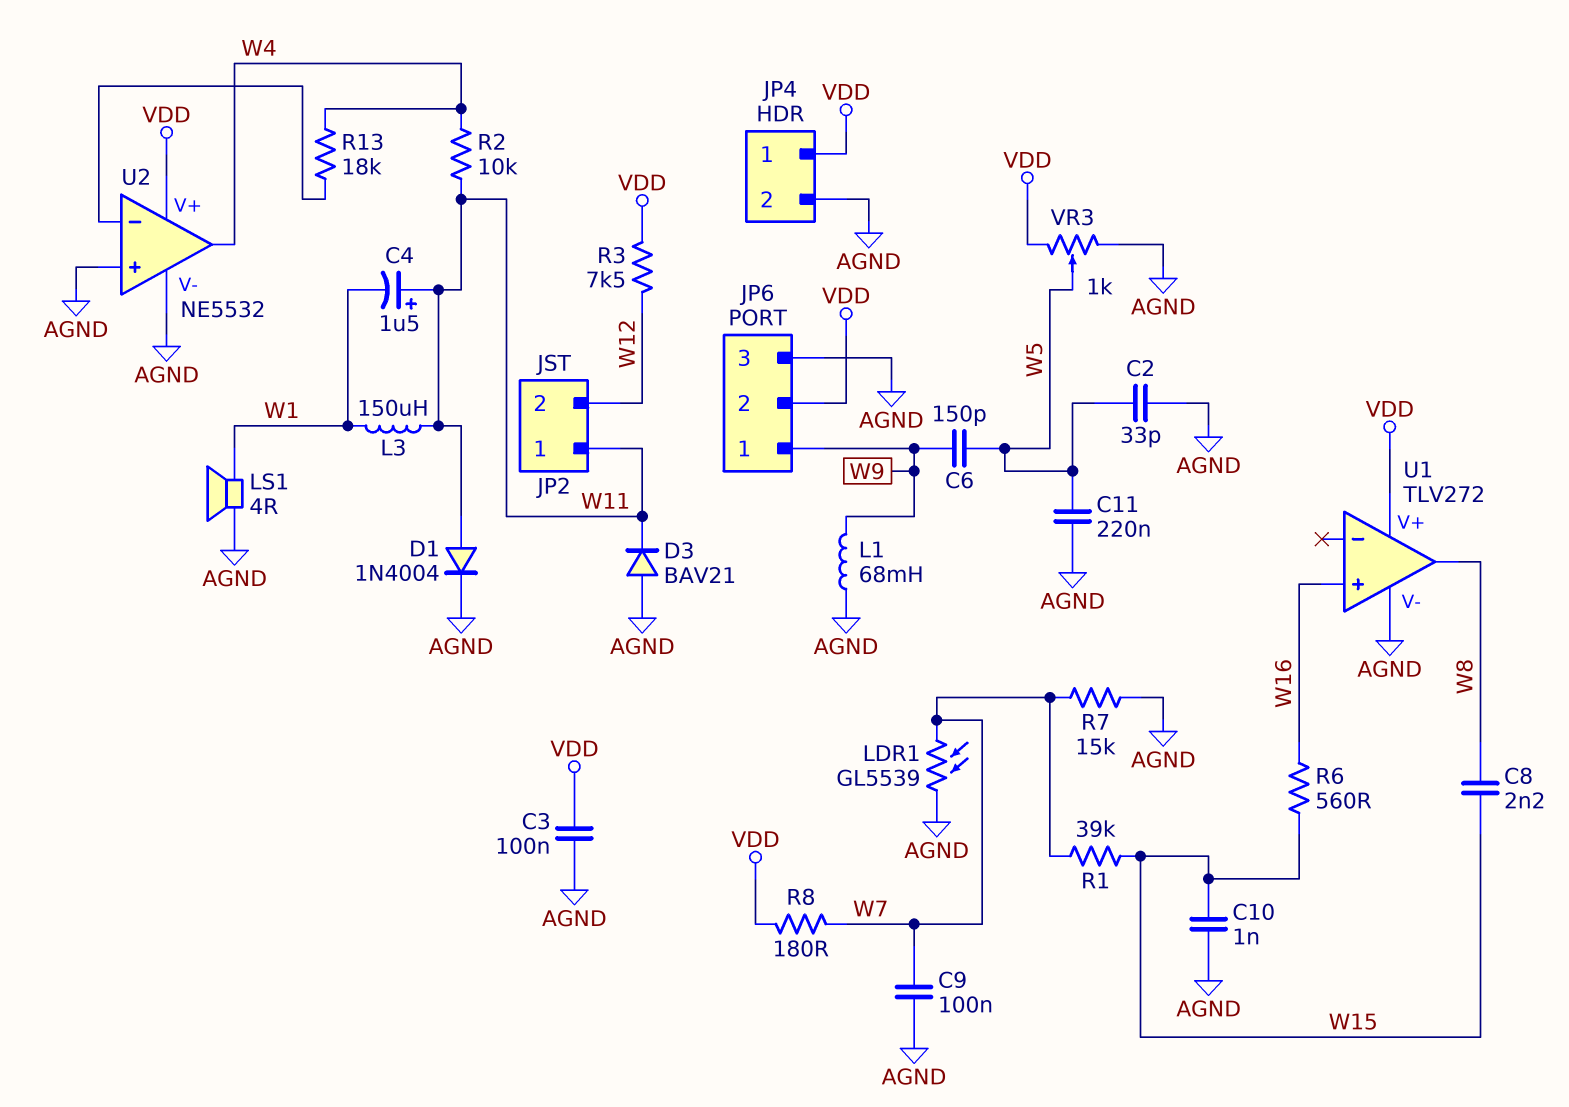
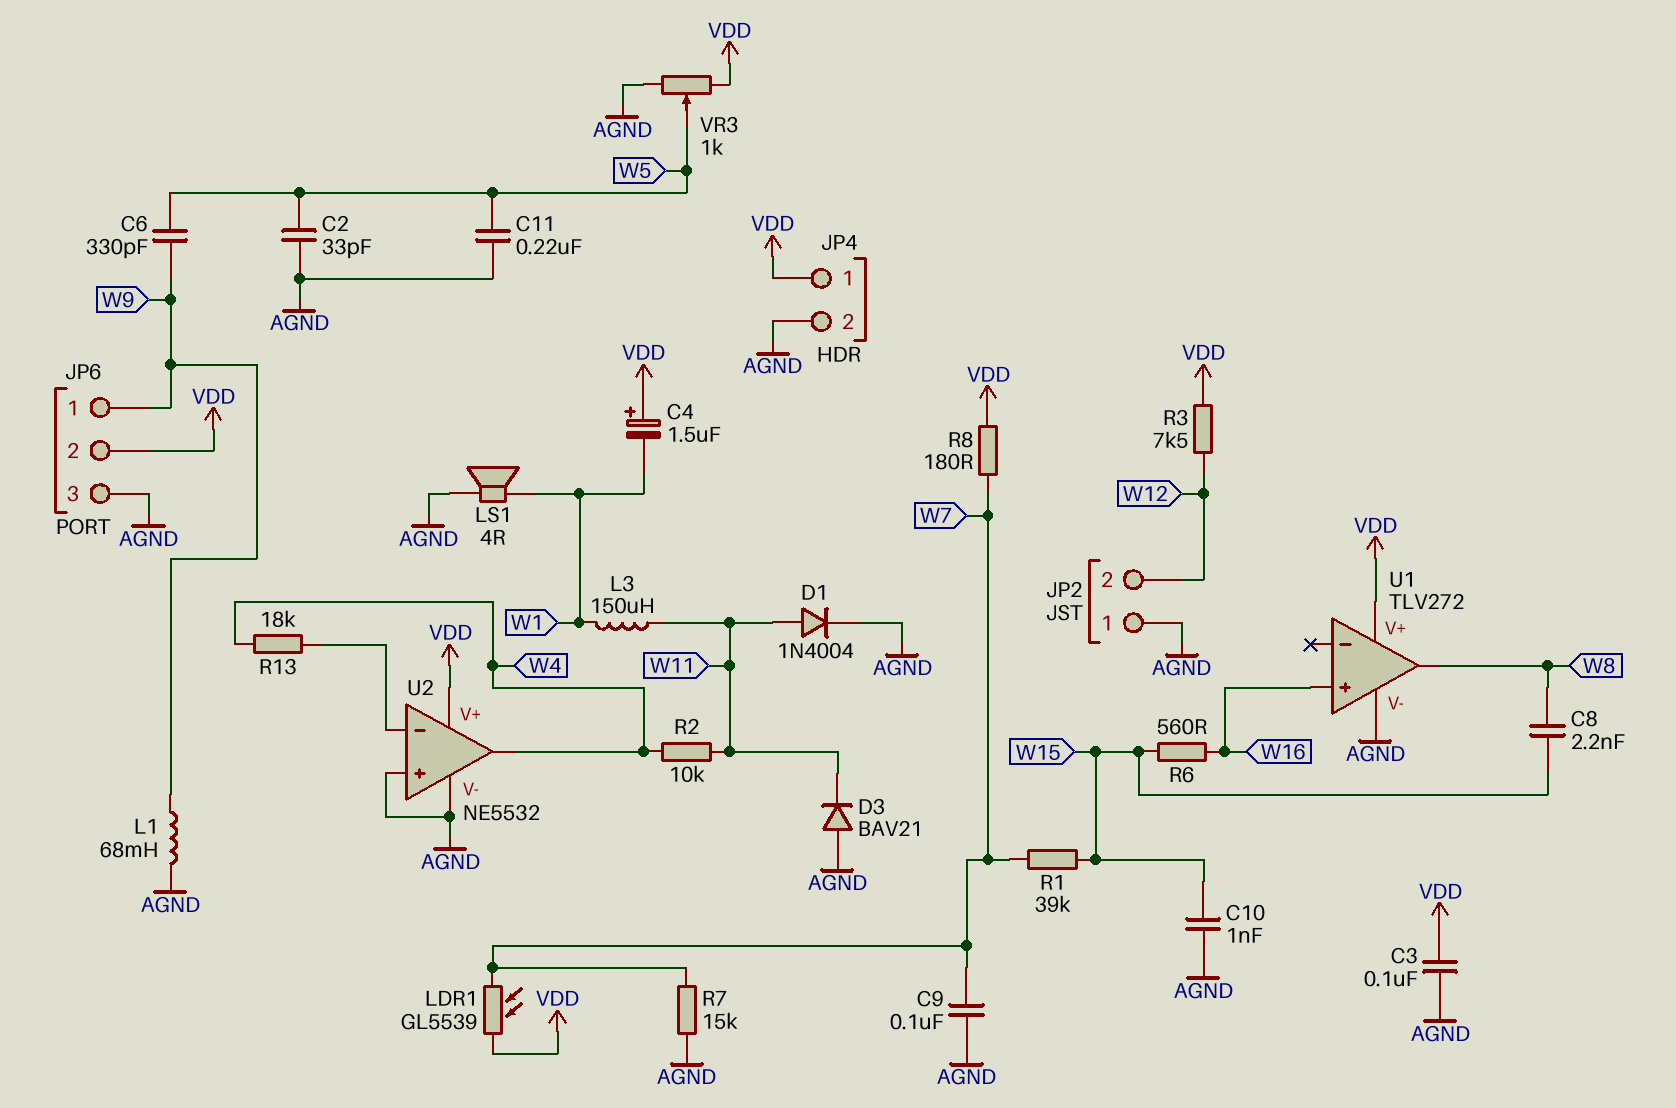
C4: 1.5uF (plus W11, minus W1) -> 1.5uF (plus VDD, minus W1)
C6: 150pF (W5, W9) -> 330pF (W5, W9)
JP2 pin 1: W11 -> AGND
LDR1: GL5539 (AGND, W7) -> GL5539 (VDD, W7)

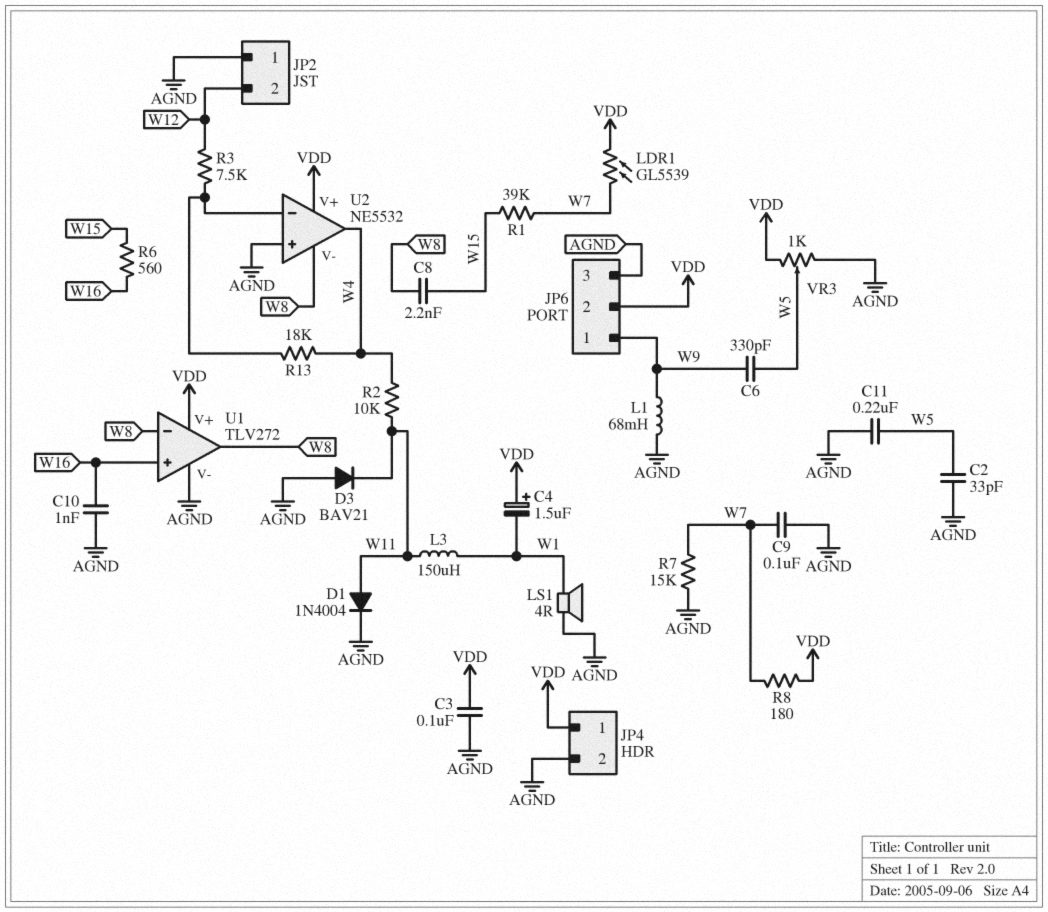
C10: 1nF (AGND, W15) -> 1nF (AGND, W16)
R3: 7.5k (VDD, W12) -> 7.5k (U2/in-, W12)
U1 pin in-: none -> W8
U2 pin V-: AGND -> W8

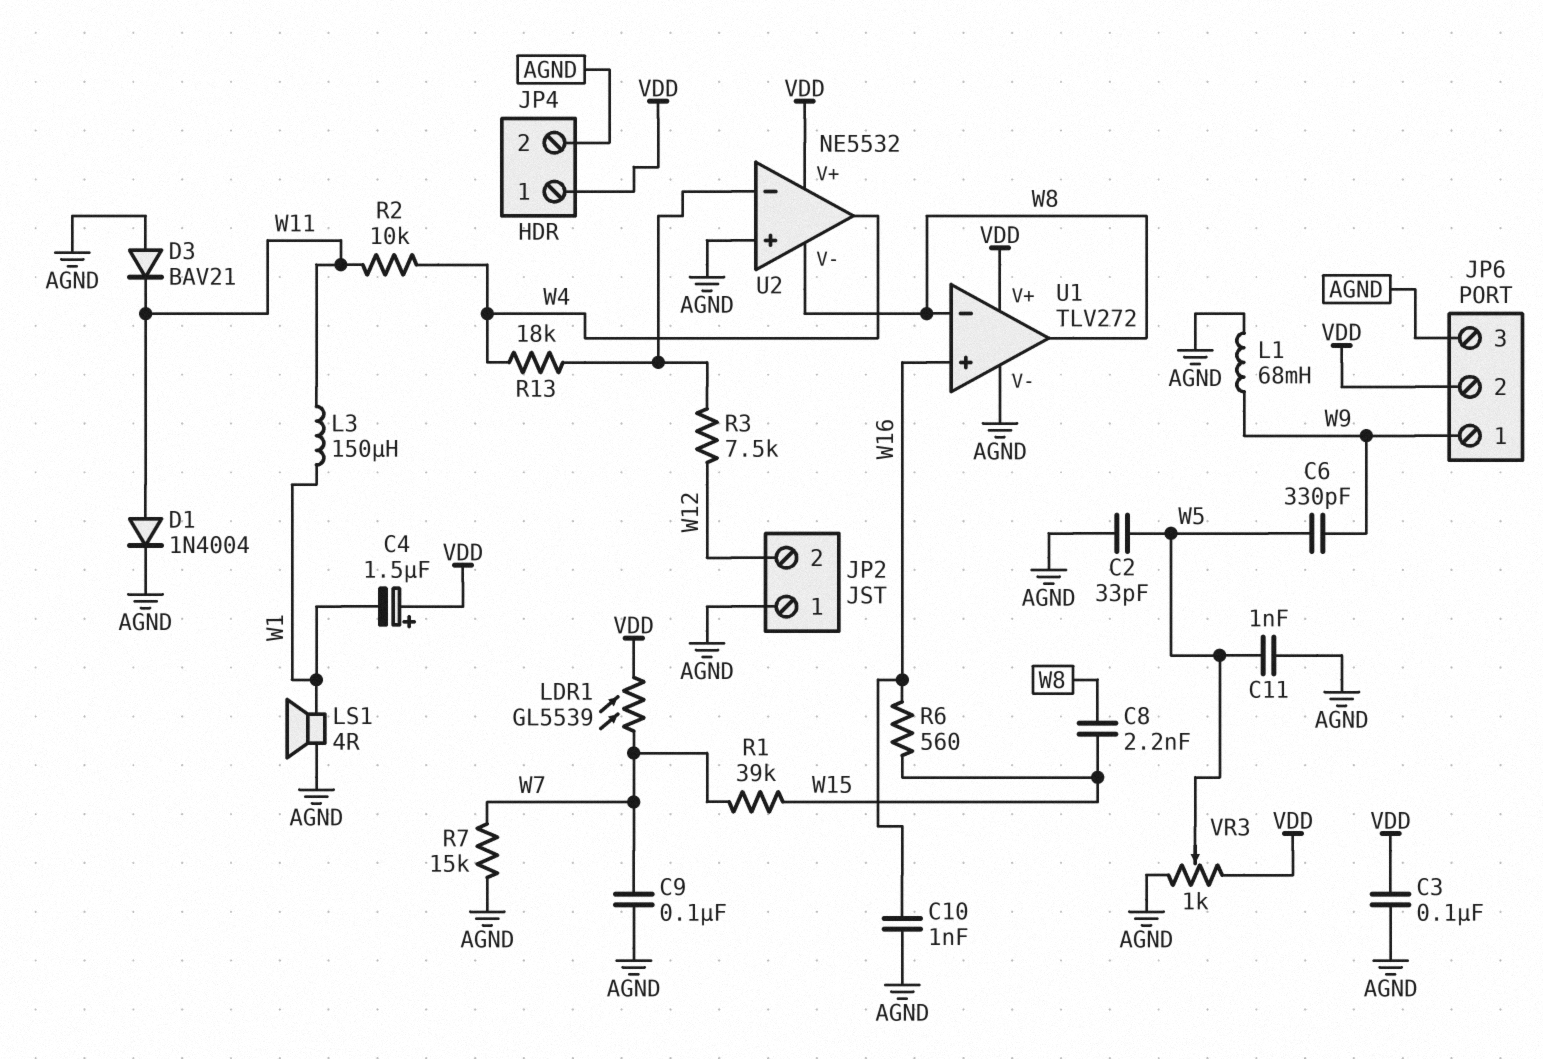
C11: 220nF (AGND, W5) -> 1nF (AGND, W5)
R8: 180 (VDD, W7) -> none

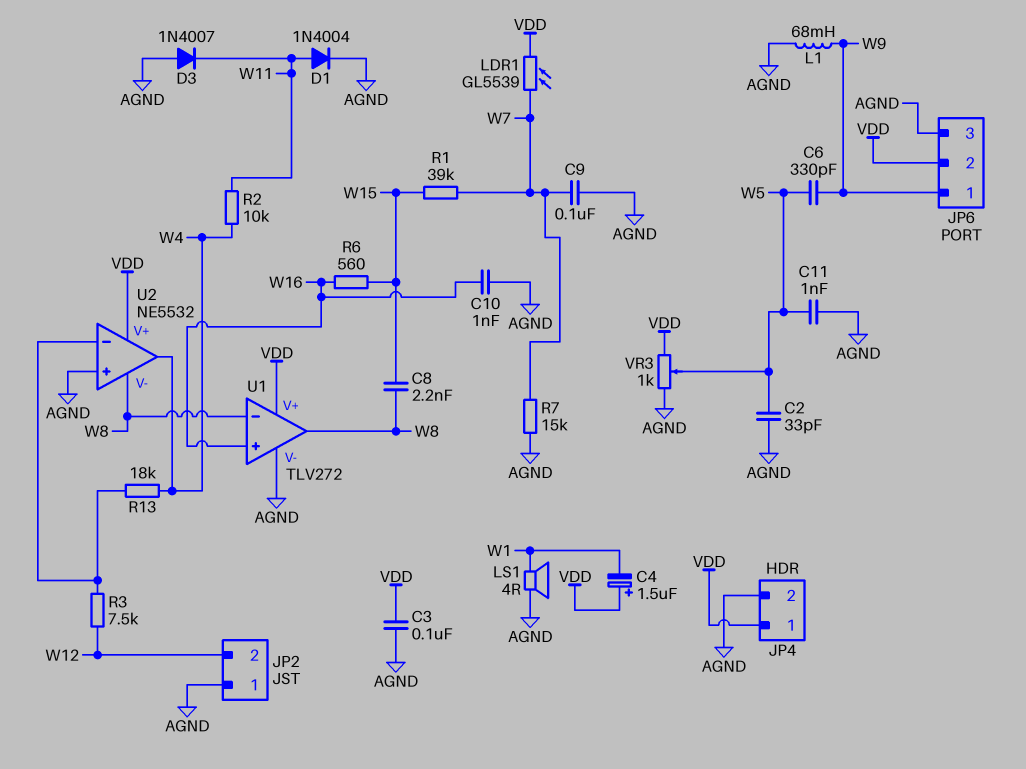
D3: diode BAV21 (A AGND, K W11) -> diode 1N4007 (A AGND, K W11)
L3: 150uH (W1, W11) -> none

